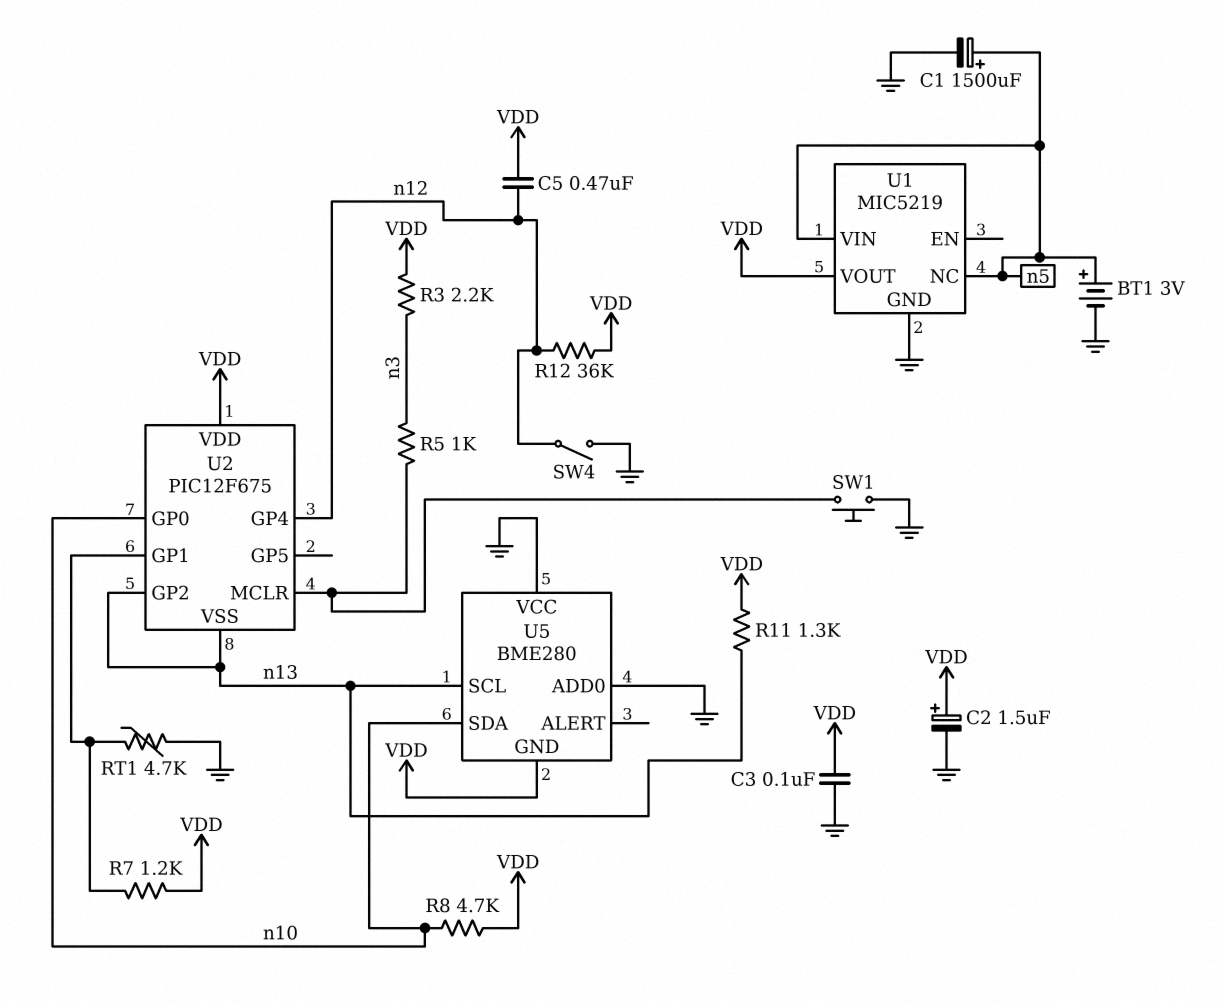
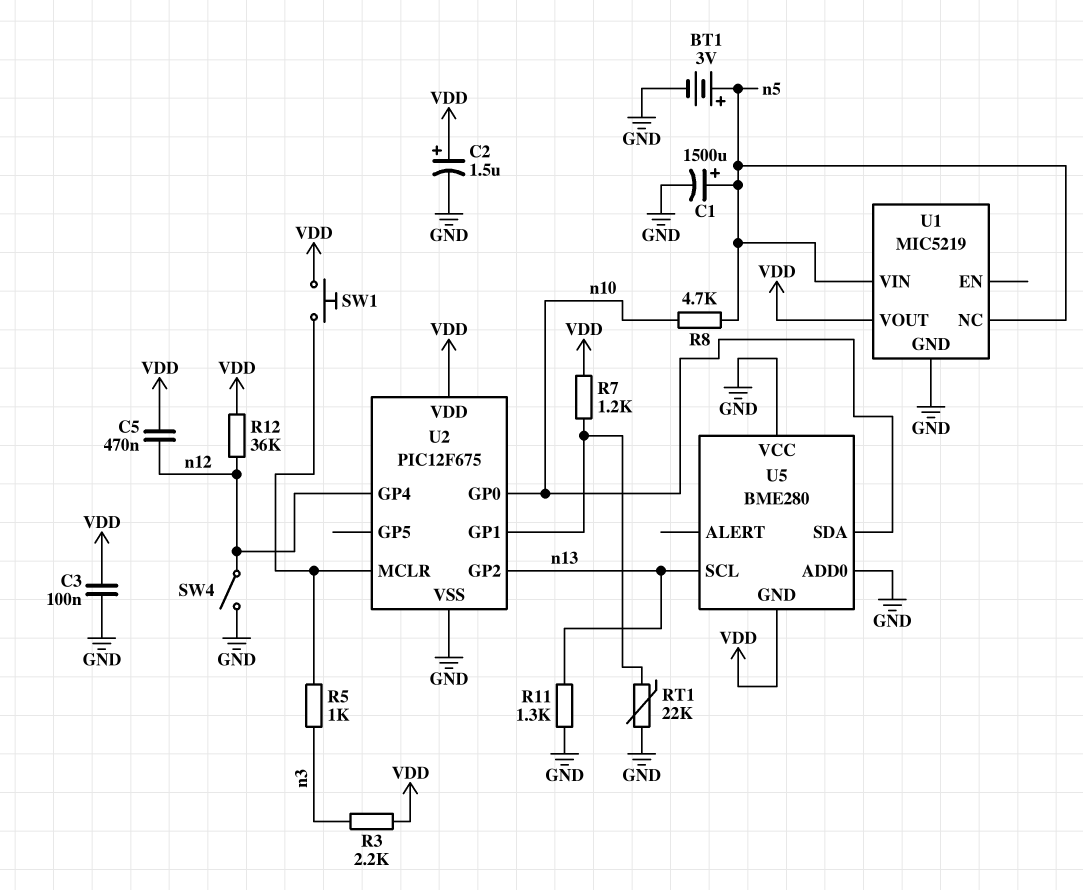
R8: 4.7k (VDD, n10) -> 4.7k (n5, n10)
R11: 1.3k (VDD, n13) -> 1.3k (GND, n13)
RT1: 4.7k (GND, U2/GP1) -> 22k (GND, U2/GP1)
SW1: button (GND, U2/MCLR) -> button (U2/MCLR, VDD)
U2 pin VSS: n13 -> GND

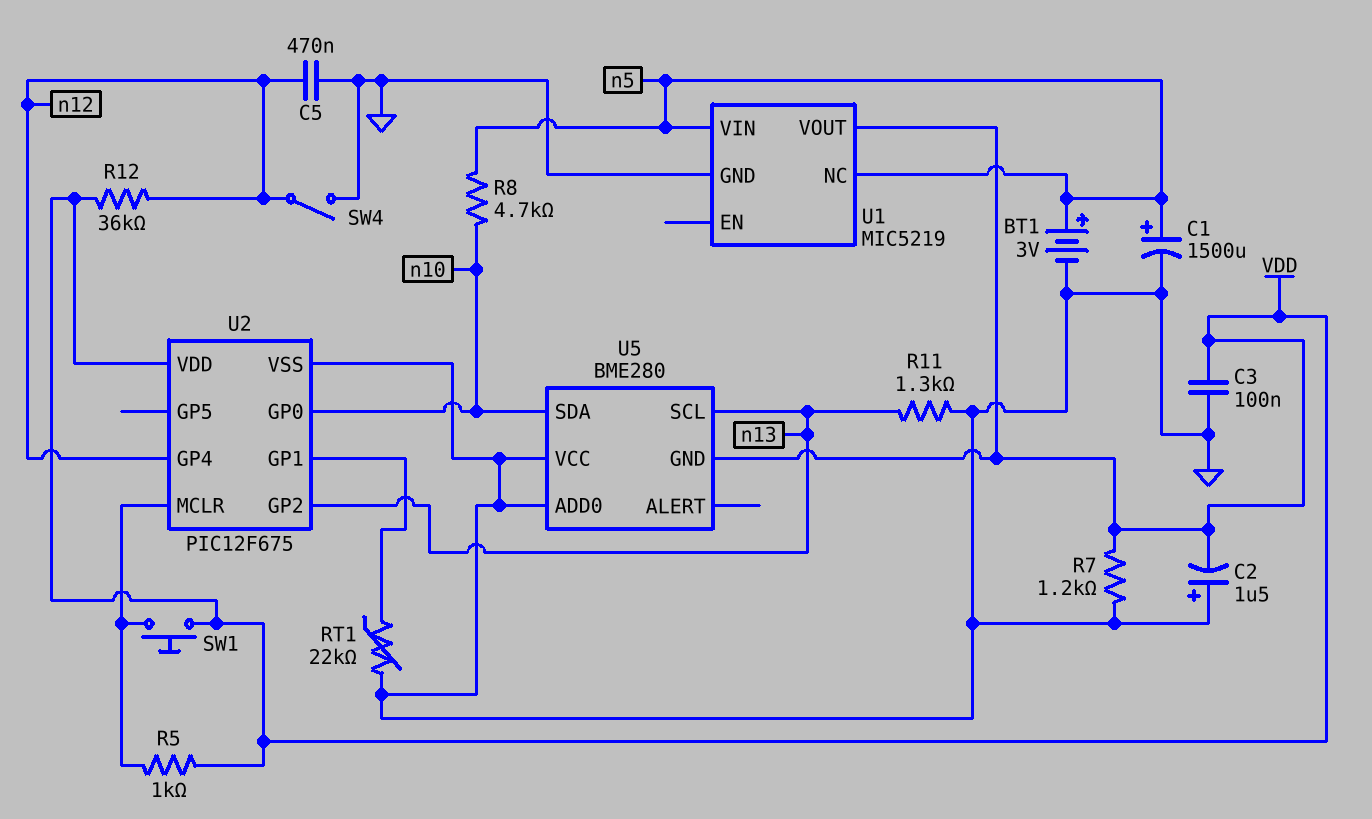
C2: 1.5uF (plus VDD, minus GND) -> 1.5uF (plus GND, minus VDD)
C5: 470nF (VDD, n12) -> 470nF (GND, n12)
R3: 2.2k (VDD, n3) -> none
R5: 1k (U2/MCLR, n3) -> 1k (U2/MCLR, VDD)
R7: 1.2k (U2/GP1, VDD) -> 1.2k (GND, VDD)

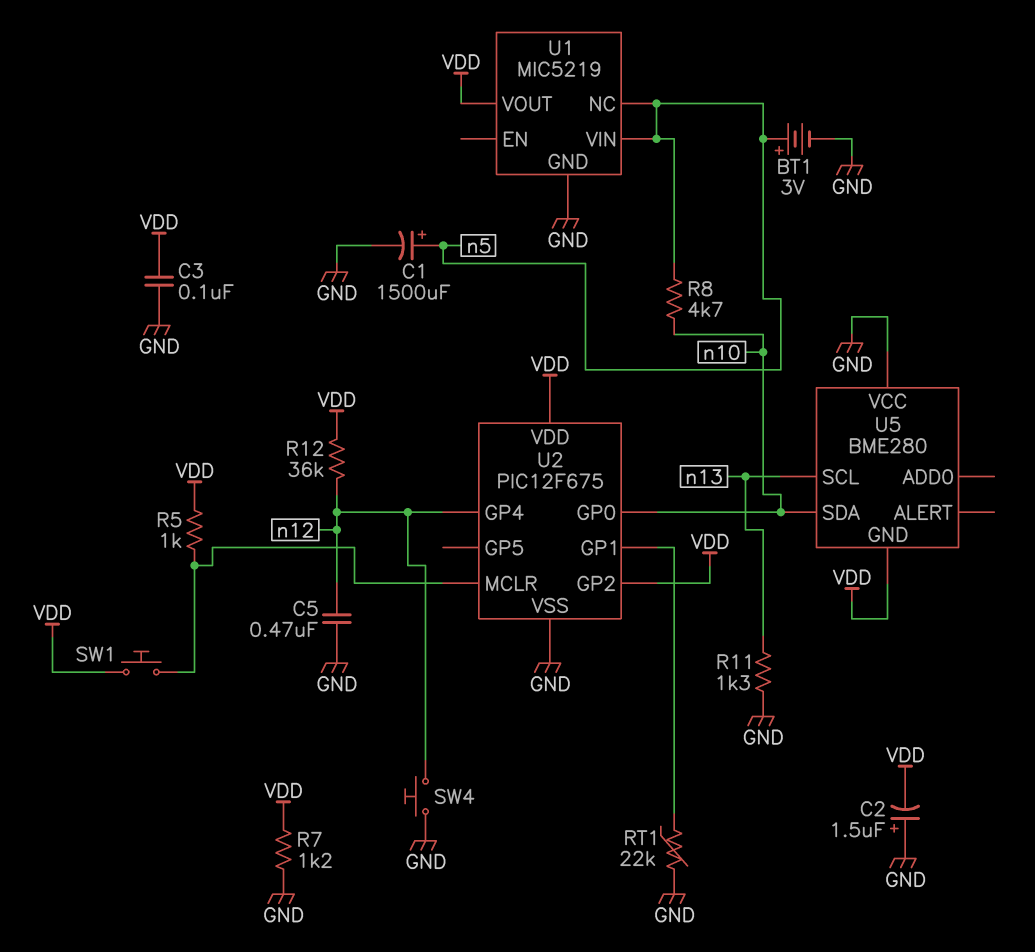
SW4: switch (GND, n12) -> button (GND, n12)
U2 pin GP2: n13 -> VDD
U5 pin ADD0: GND -> none

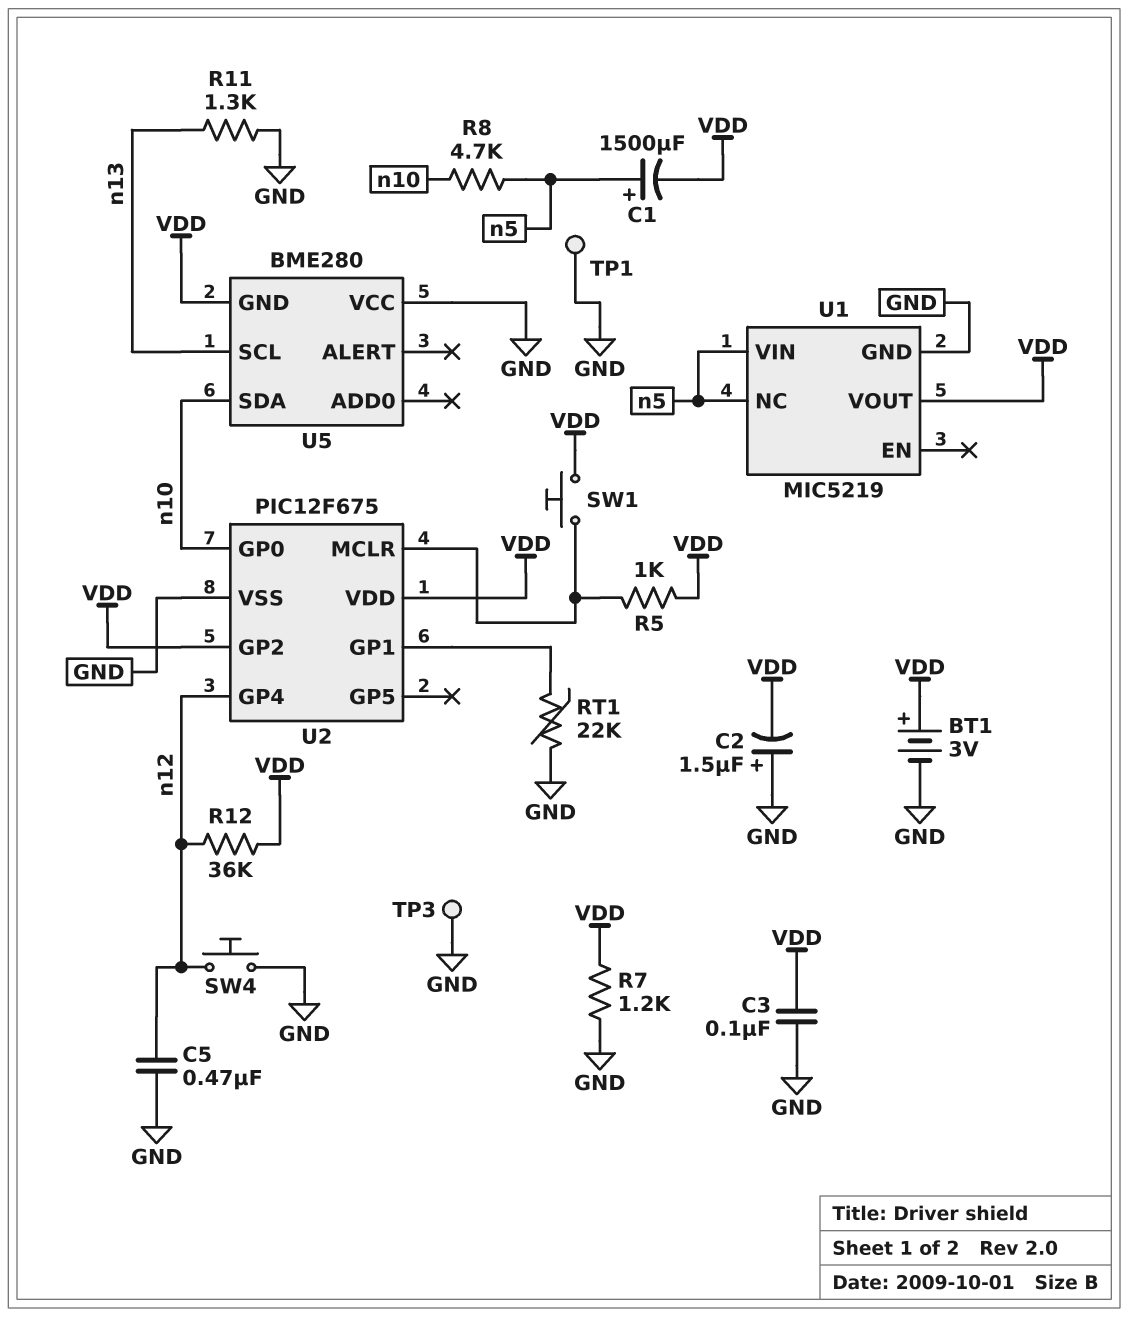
BT1: 3V (plus n5, minus GND) -> 3V (plus VDD, minus GND)
C1: 1500uF (plus n5, minus GND) -> 1500uF (plus n5, minus VDD)
TP1: none -> test point (GND)
TP3: none -> test point (GND)

